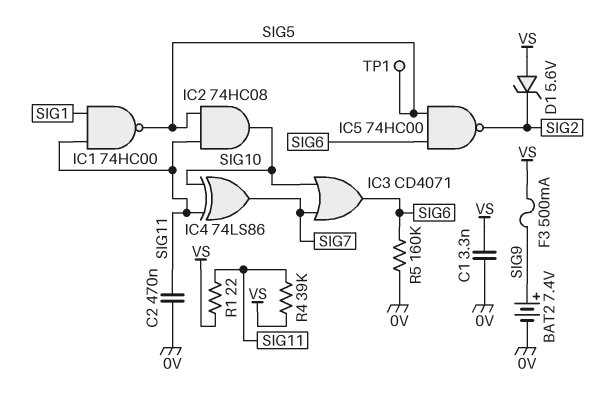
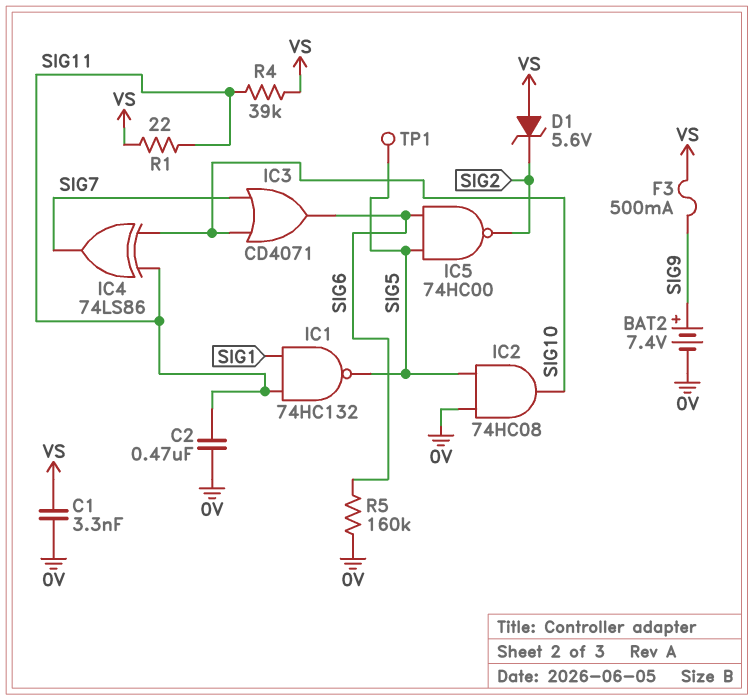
IC1: NAND 74HC00 (in SIG1, in SIG11, out SIG5) -> NAND 74HC132 (in SIG1, in SIG11, out SIG5)
IC2: AND 74HC08 (in SIG5, in SIG11, out SIG10) -> AND 74HC08 (in 0V, in SIG5, out SIG10)

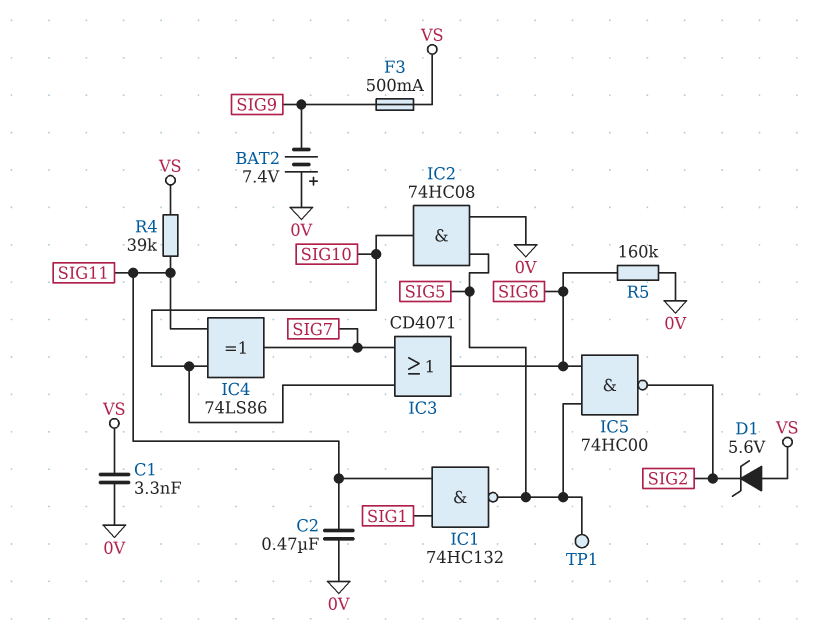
BAT2: 7.4V (plus SIG9, minus 0V) -> 7.4V (plus 0V, minus SIG9)
R1: 22 (SIG11, VS) -> none

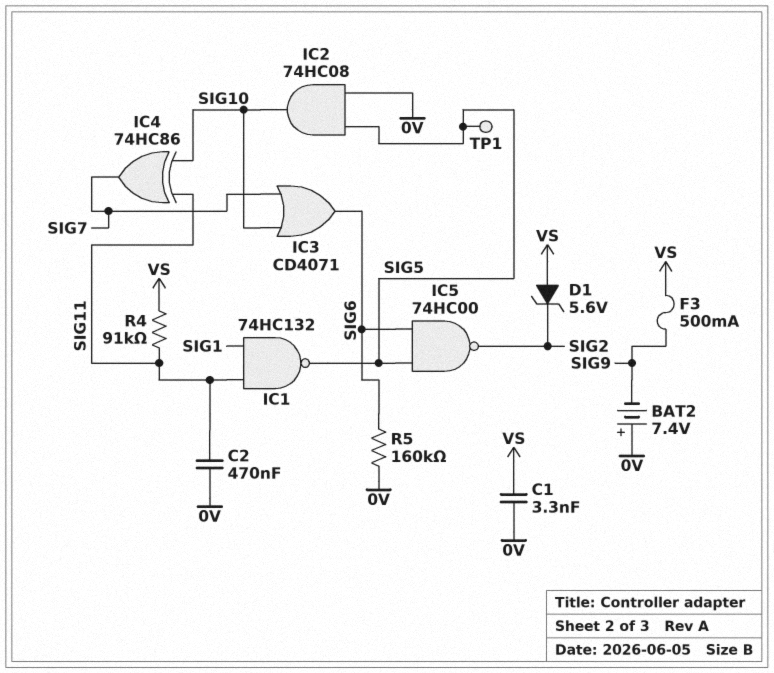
IC4: XOR 74LS86 (in SIG10, in SIG11, out SIG7) -> XOR 74HC86 (in SIG10, in SIG11, out SIG7)
R4: 39k (SIG11, VS) -> 91k (SIG11, VS)

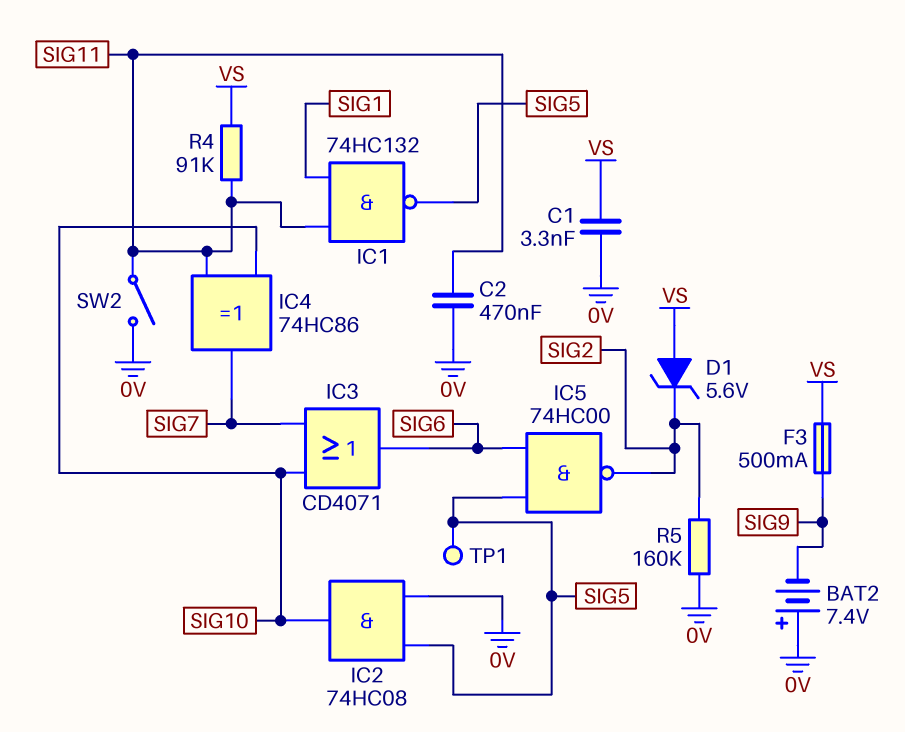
R5: 160k (0V, SIG6) -> 160k (0V, SIG2)
SW2: none -> switch (0V, SIG11)

